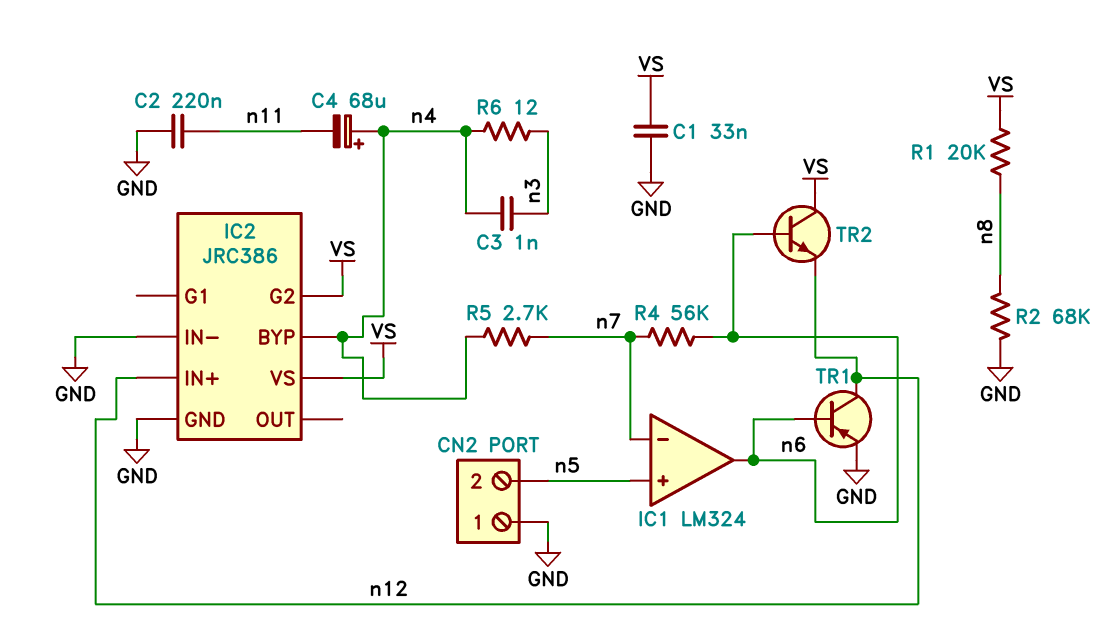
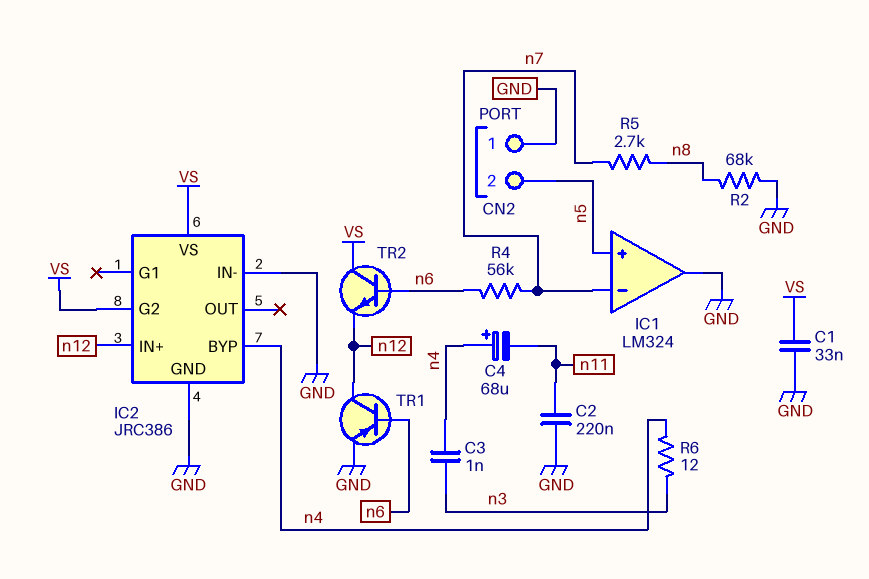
IC1 pin out: n6 -> GND
R1: 20k (VS, n8) -> none
R5: 2.7k (n4, n7) -> 2.7k (n7, n8)

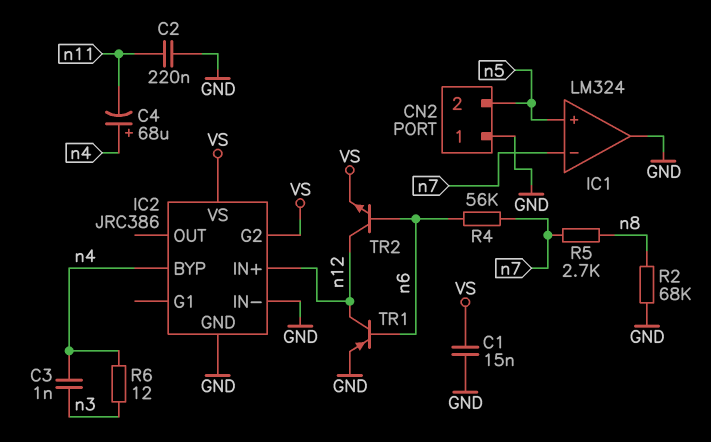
C1: 33nF (GND, VS) -> 15nF (GND, VS)
TR2: NPN (B n6, C VS, E n12) -> NPN (B n6, C n12, E VS)

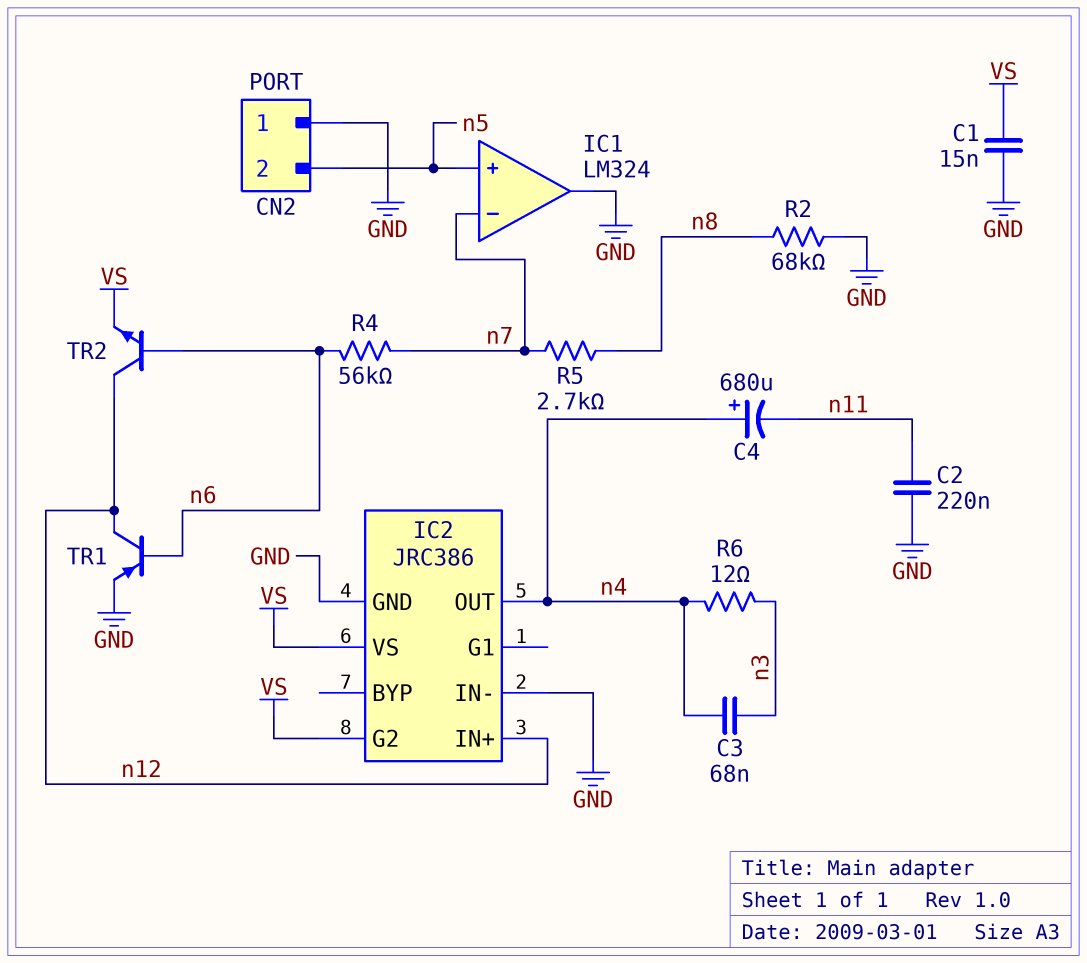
C3: 1nF (n3, n4) -> 68nF (n3, n4)
C4: 68uF (plus n4, minus n11) -> 680uF (plus n4, minus n11)
IC2 pin BYP: n4 -> none
IC2 pin OUT: none -> n4

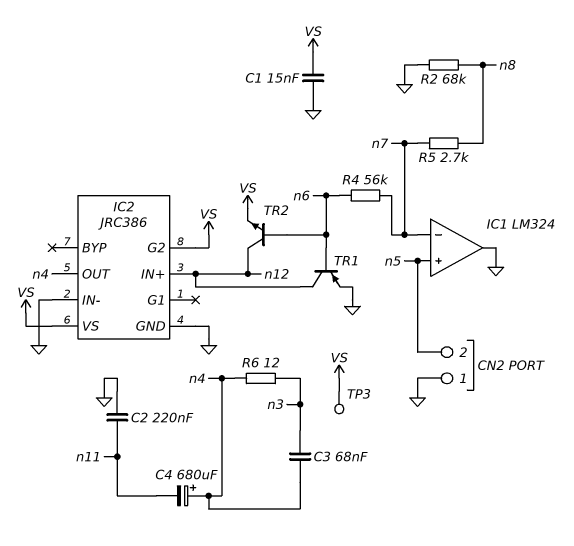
TP3: none -> test point (VS)

